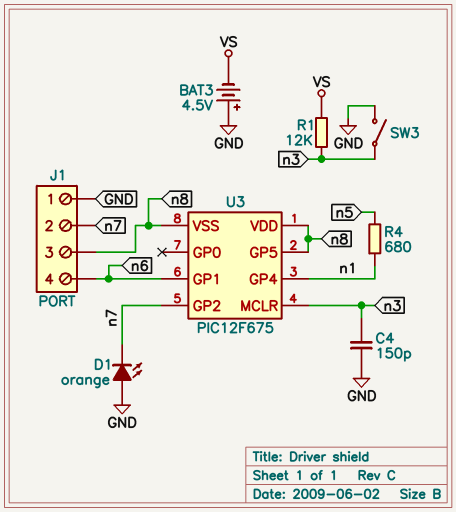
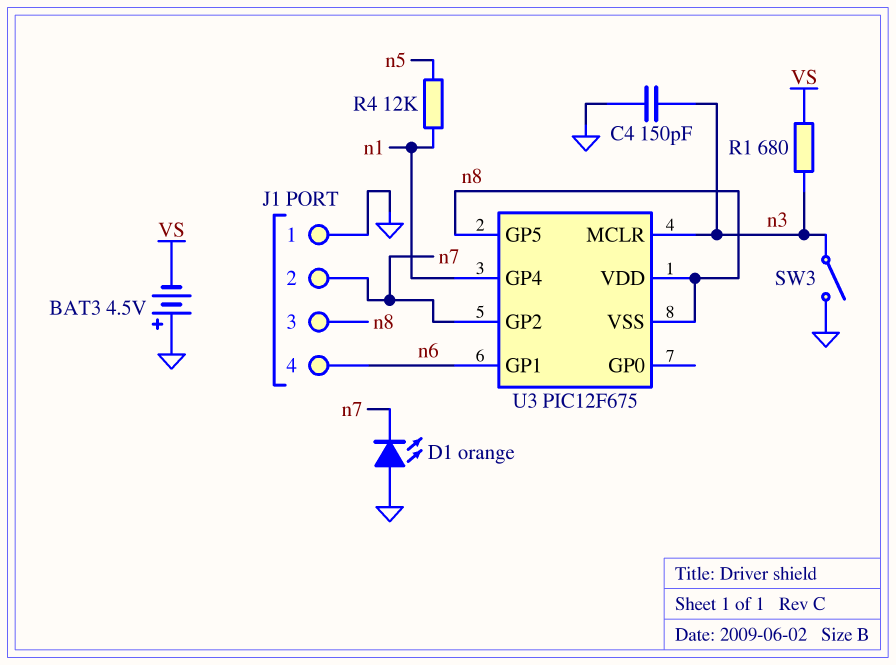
R1: 12k (VS, n3) -> 680 (VS, n3)
R4: 680 (n1, n5) -> 12k (n1, n5)

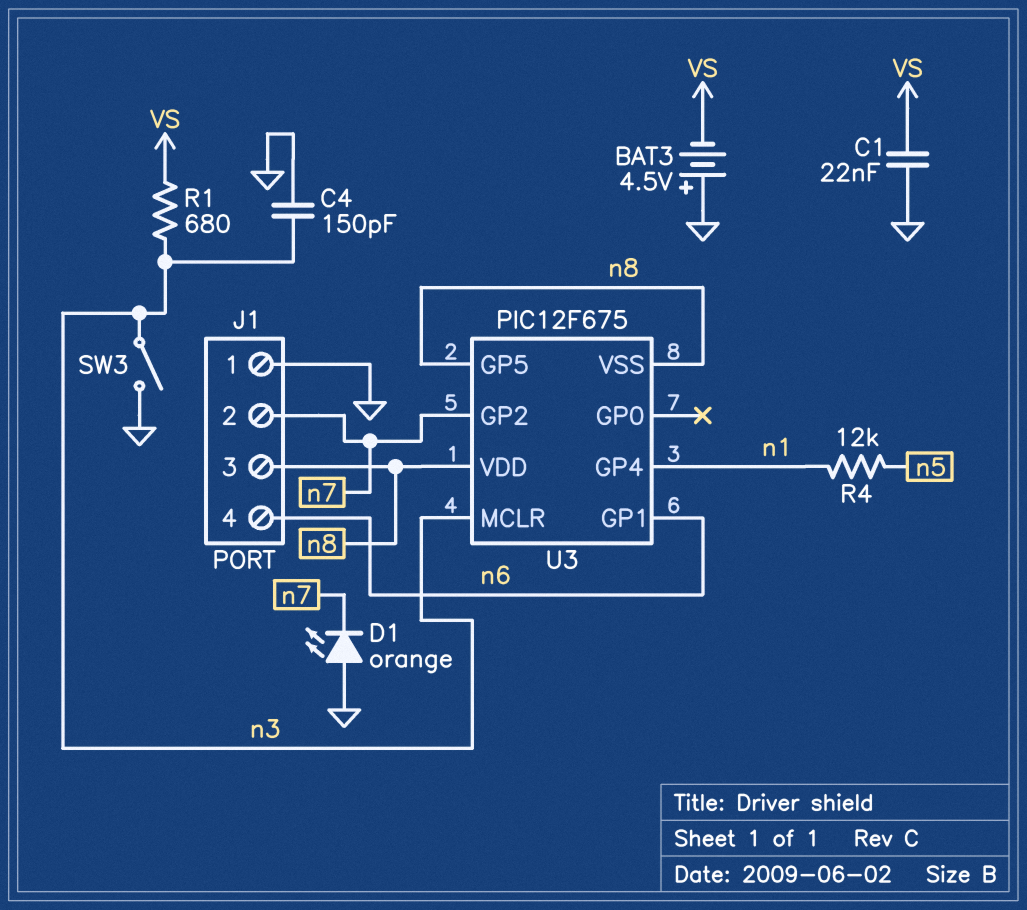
C1: none -> 22nF (GND, VS)

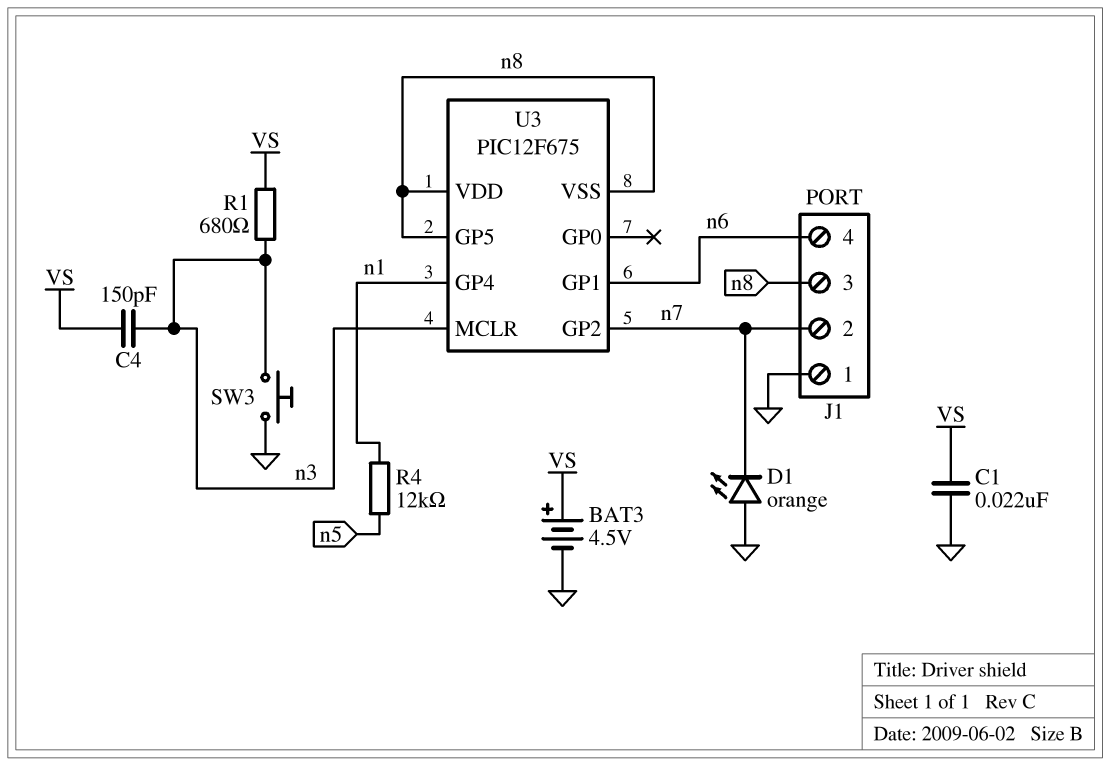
BAT3: 4.5V (plus GND, minus VS) -> 4.5V (plus VS, minus GND)
C4: 150pF (GND, n3) -> 150pF (VS, n3)
SW3: switch (GND, n3) -> button (GND, n3)

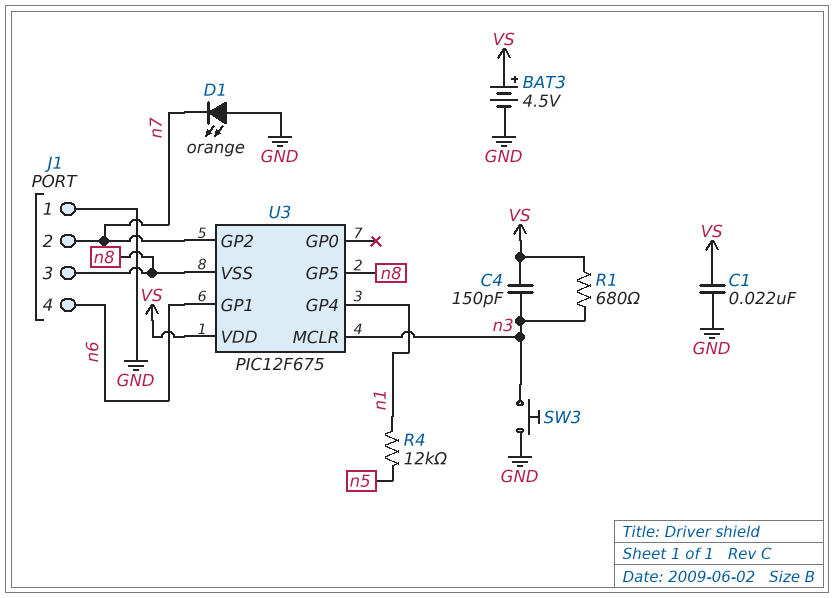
U3 pin VDD: n8 -> VS

